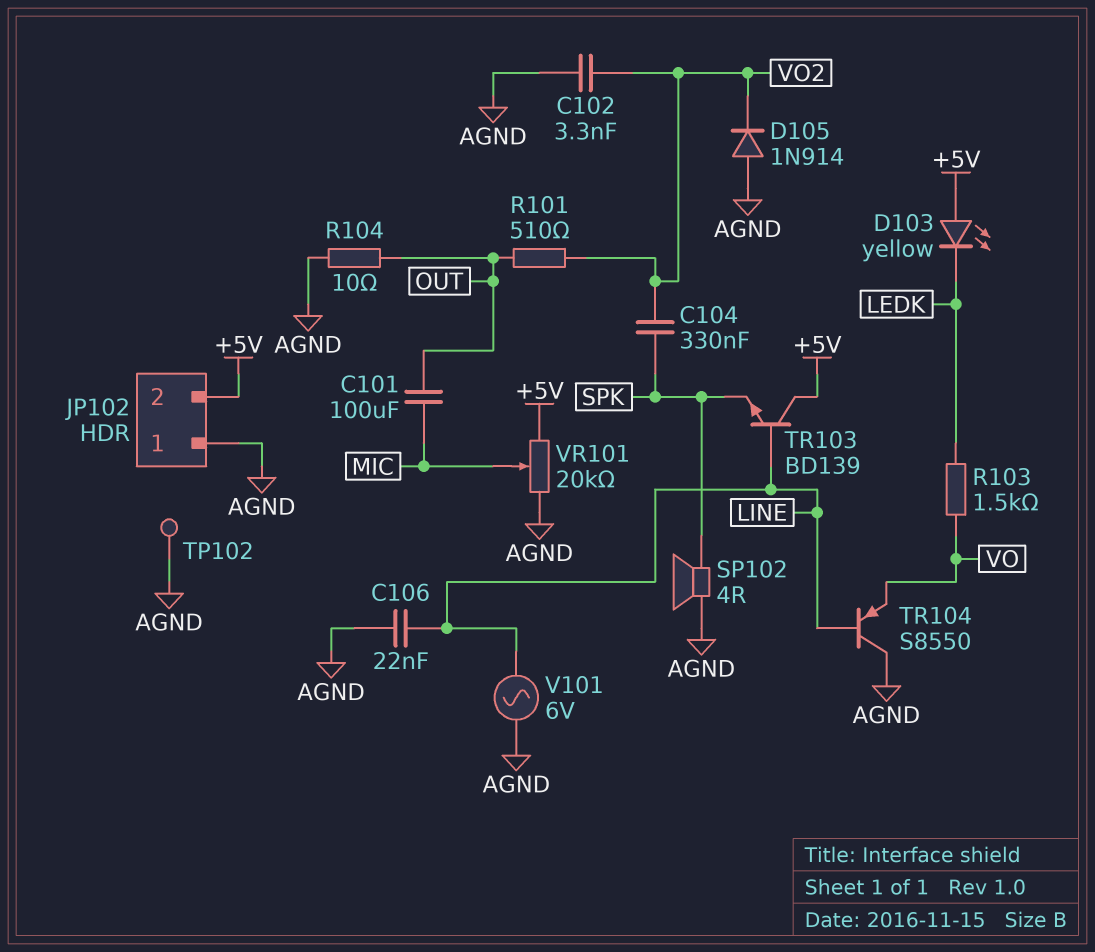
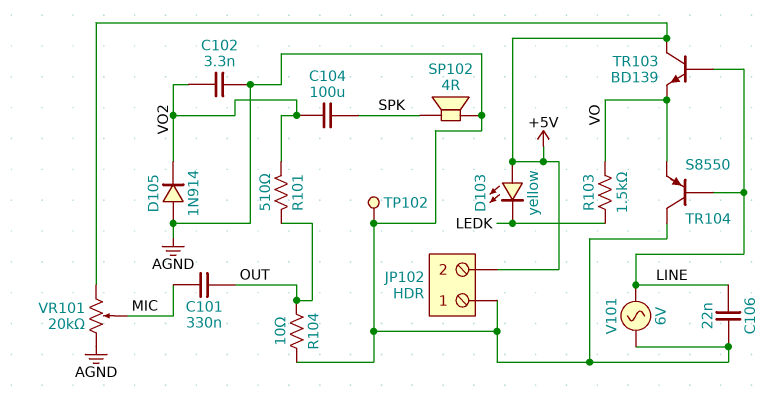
C101: 100uF (MIC, OUT) -> 330nF (MIC, OUT)
C104: 330nF (SPK, VO2) -> 100uF (SPK, VO2)
TR103: NPN BD139 (B LINE, C +5V, E SPK) -> NPN BD139 (B LINE, C +5V, E VO)

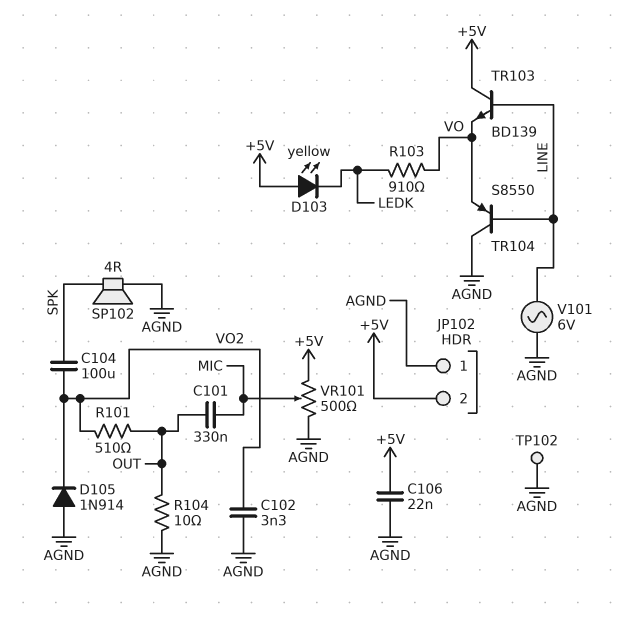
C106: 22nF (AGND, LINE) -> 22nF (+5V, AGND)
R103: 1.5k (LEDK, VO) -> 910 (LEDK, VO)
VR101: 20k (+5V, AGND, wiper MIC) -> 500 (+5V, AGND, wiper MIC)

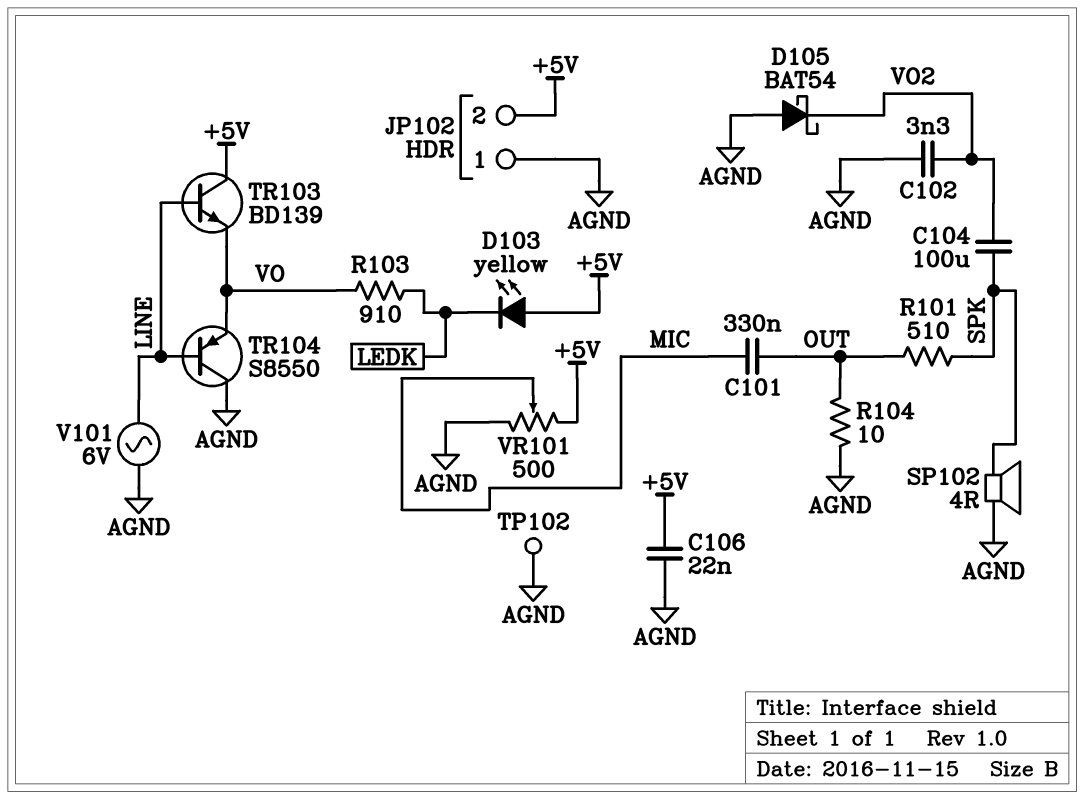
D105: diode 1N914 (A AGND, K VO2) -> schottky BAT54 (A AGND, K VO2)
R101: 510 (OUT, VO2) -> 510 (OUT, SPK)

